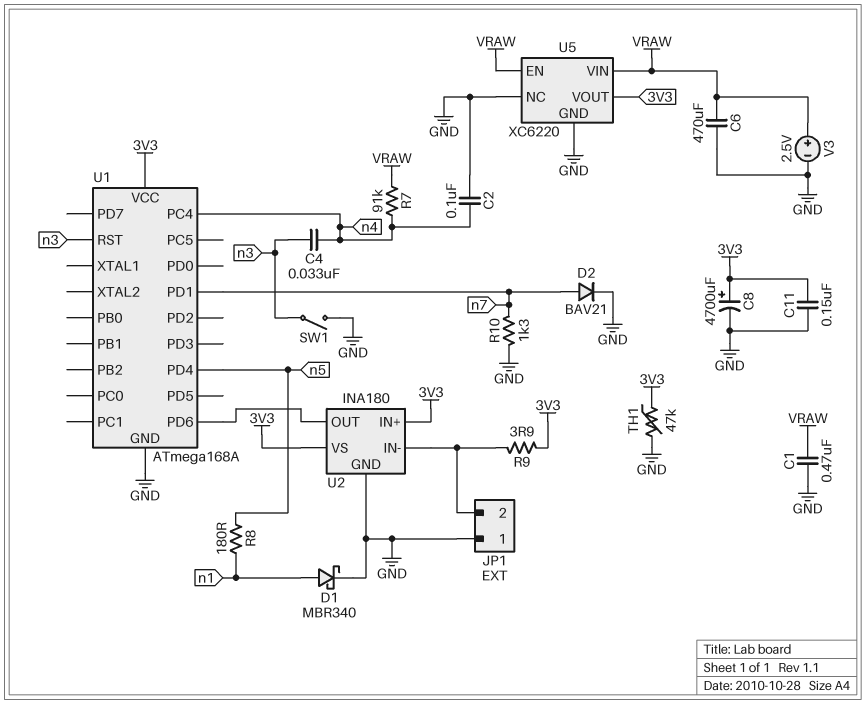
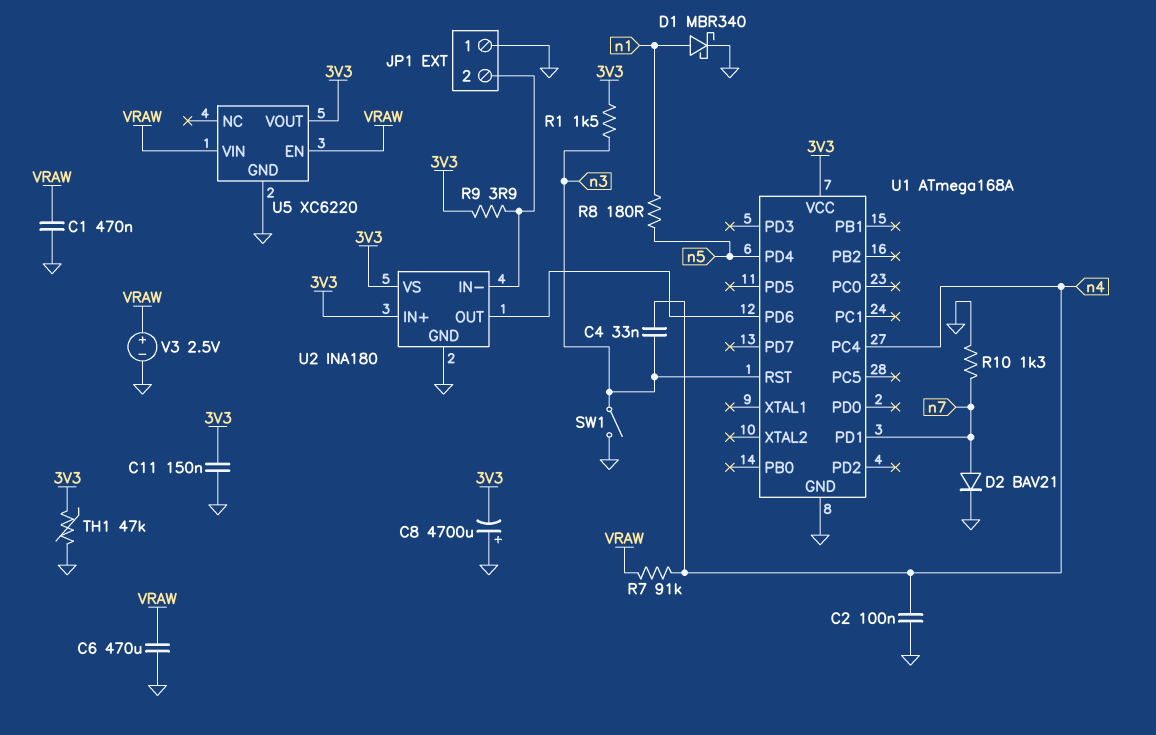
C8: 4700uF (plus 3V3, minus GND) -> 4700uF (plus GND, minus 3V3)
R1: none -> 1.5k (3V3, n3)
U5 pin NC: GND -> none

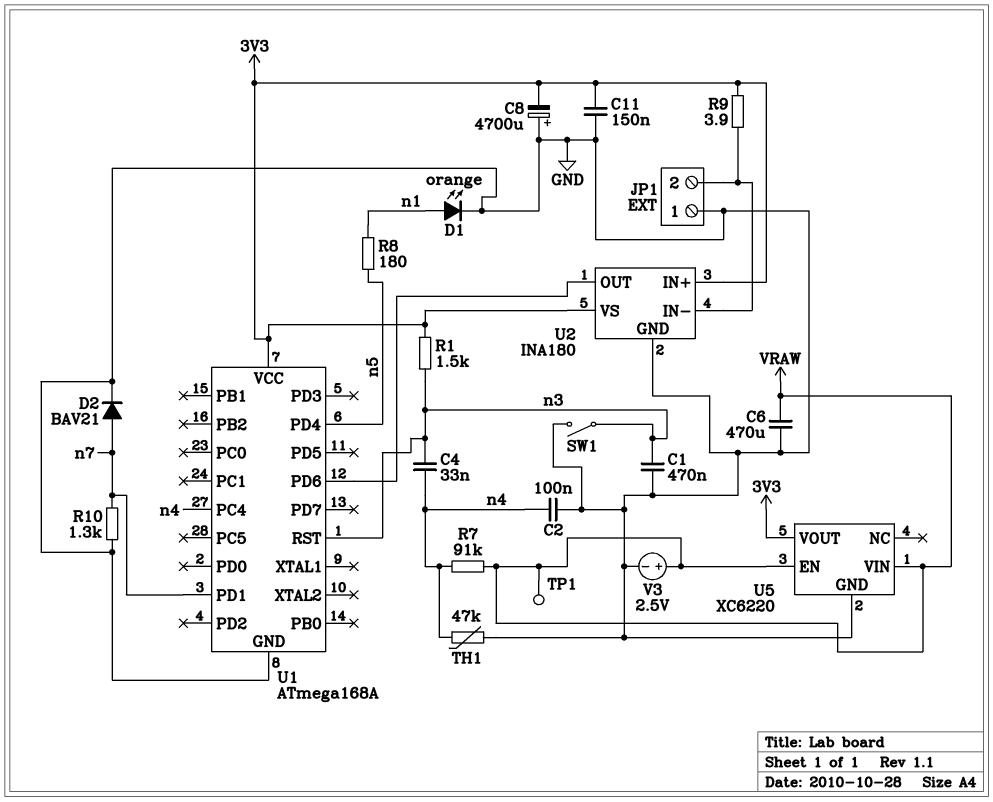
C1: 470nF (GND, VRAW) -> 470nF (GND, n3)
D1: schottky MBR340 (A n1, K GND) -> LED orange (A n1, K GND)
TH1: 47k (3V3, GND) -> 47k (GND, n4)
TP1: none -> test point (VRAW)

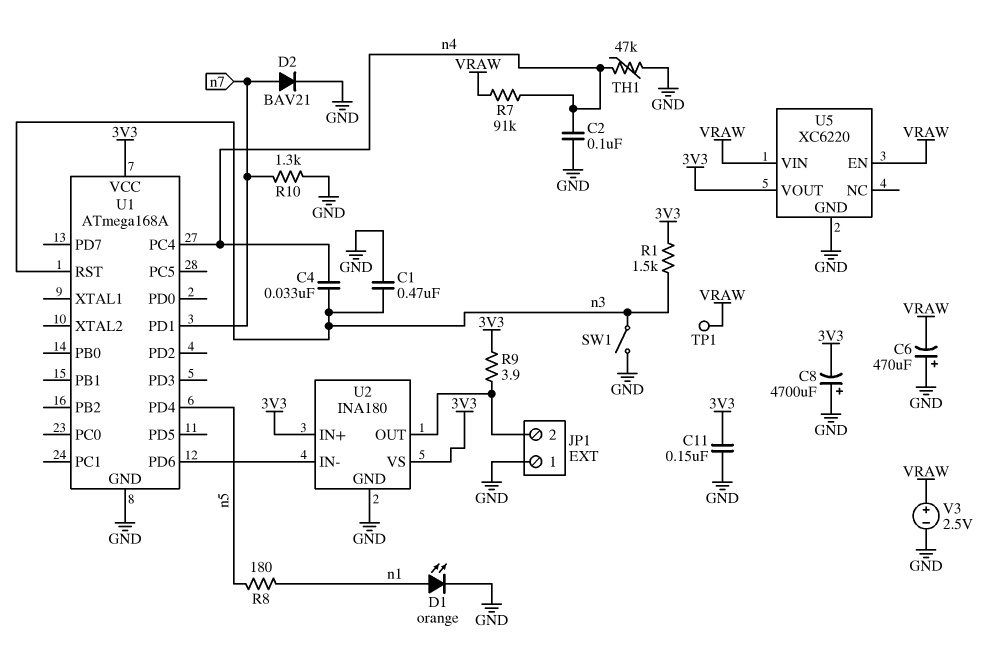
C6: 470uF (GND, VRAW) -> 470uF (plus GND, minus VRAW)
U2 pin IN-: JP1/2 -> U1/PD6
U2 pin OUT: U1/PD6 -> JP1/2

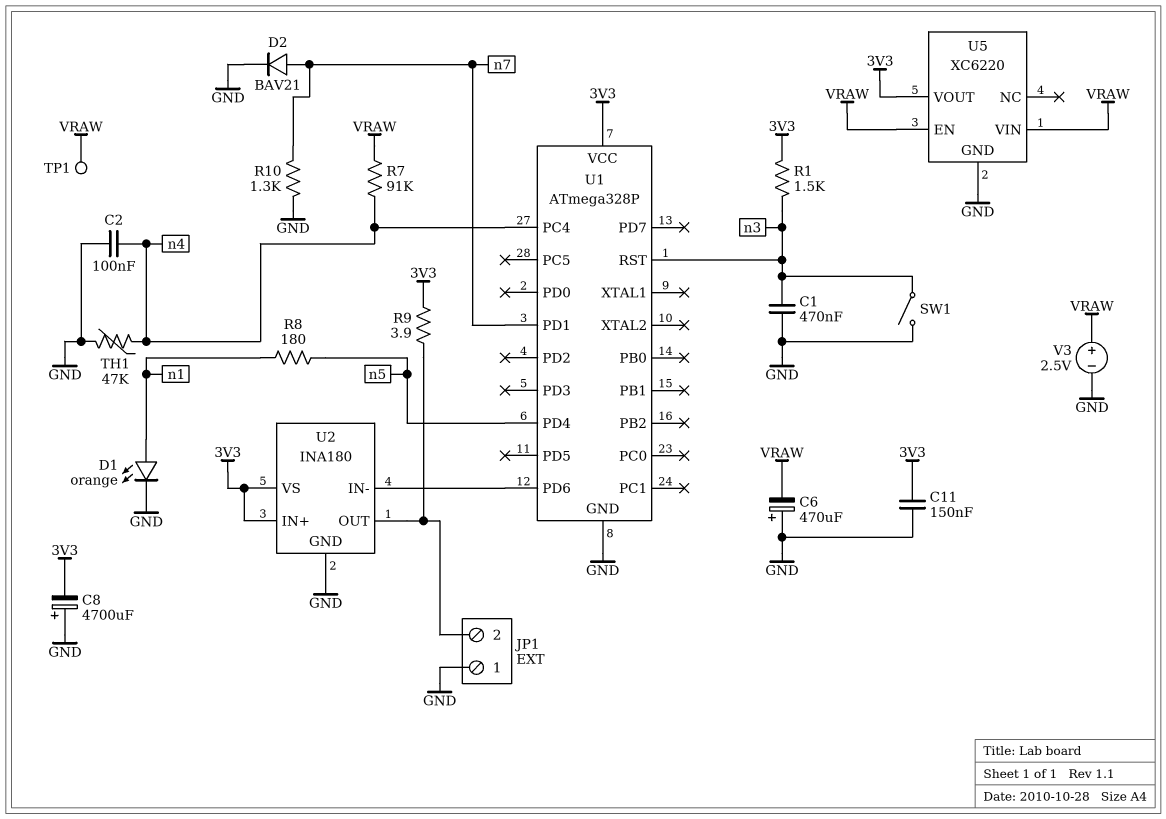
C4: 33nF (n3, n4) -> none
U1: ATmega168A -> ATmega328P

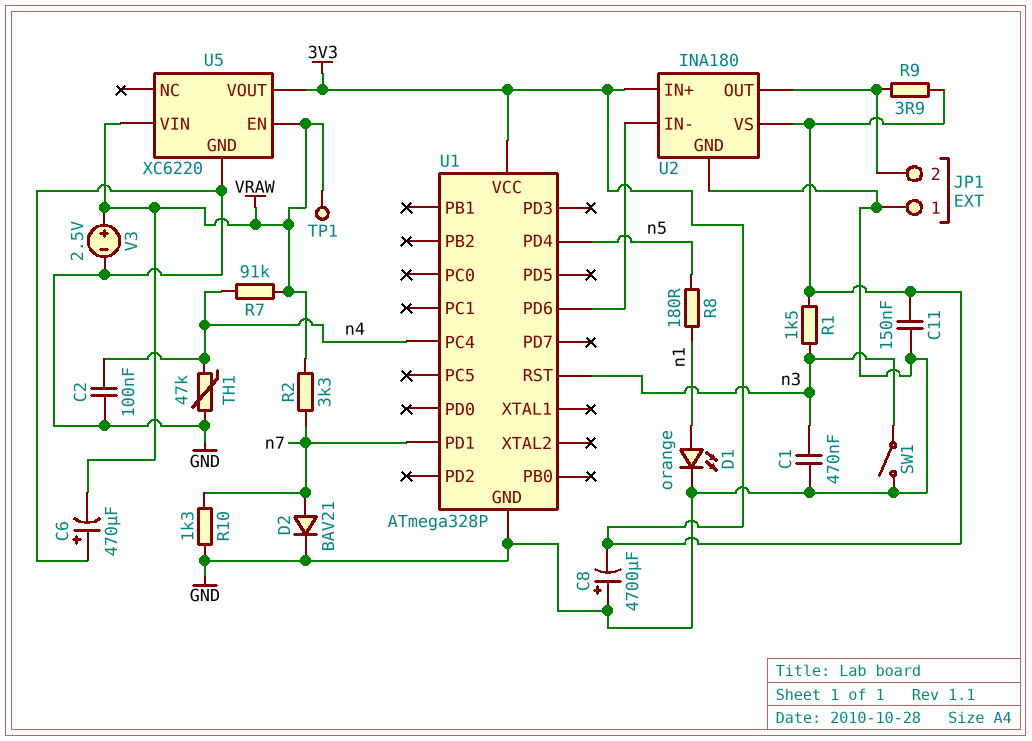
R2: none -> 3.3k (VRAW, n7)

